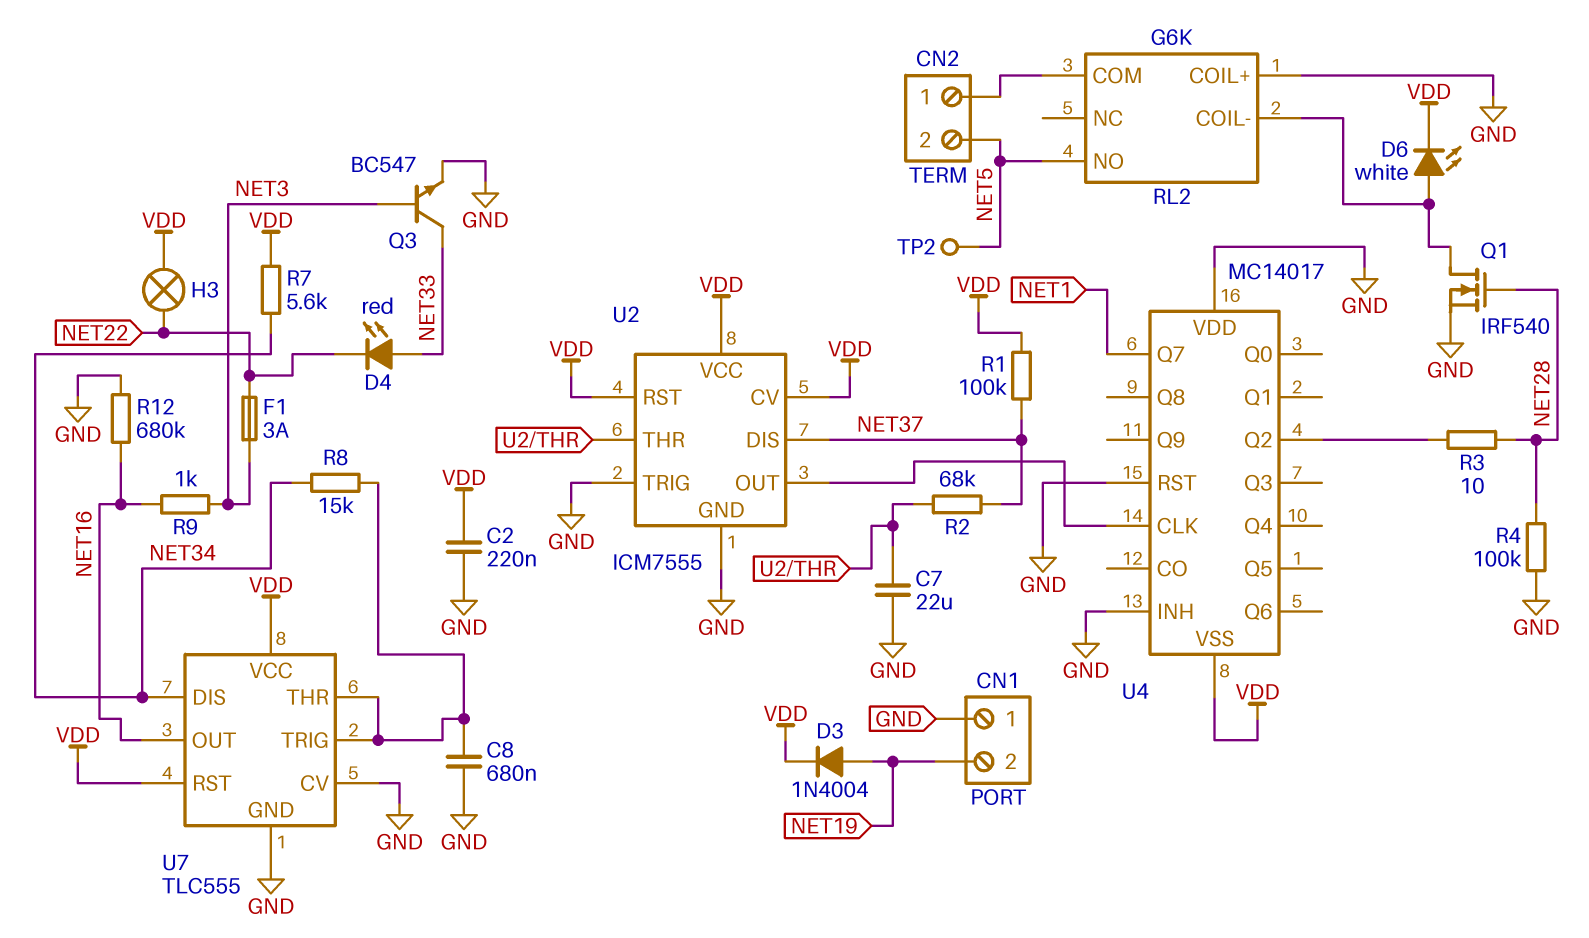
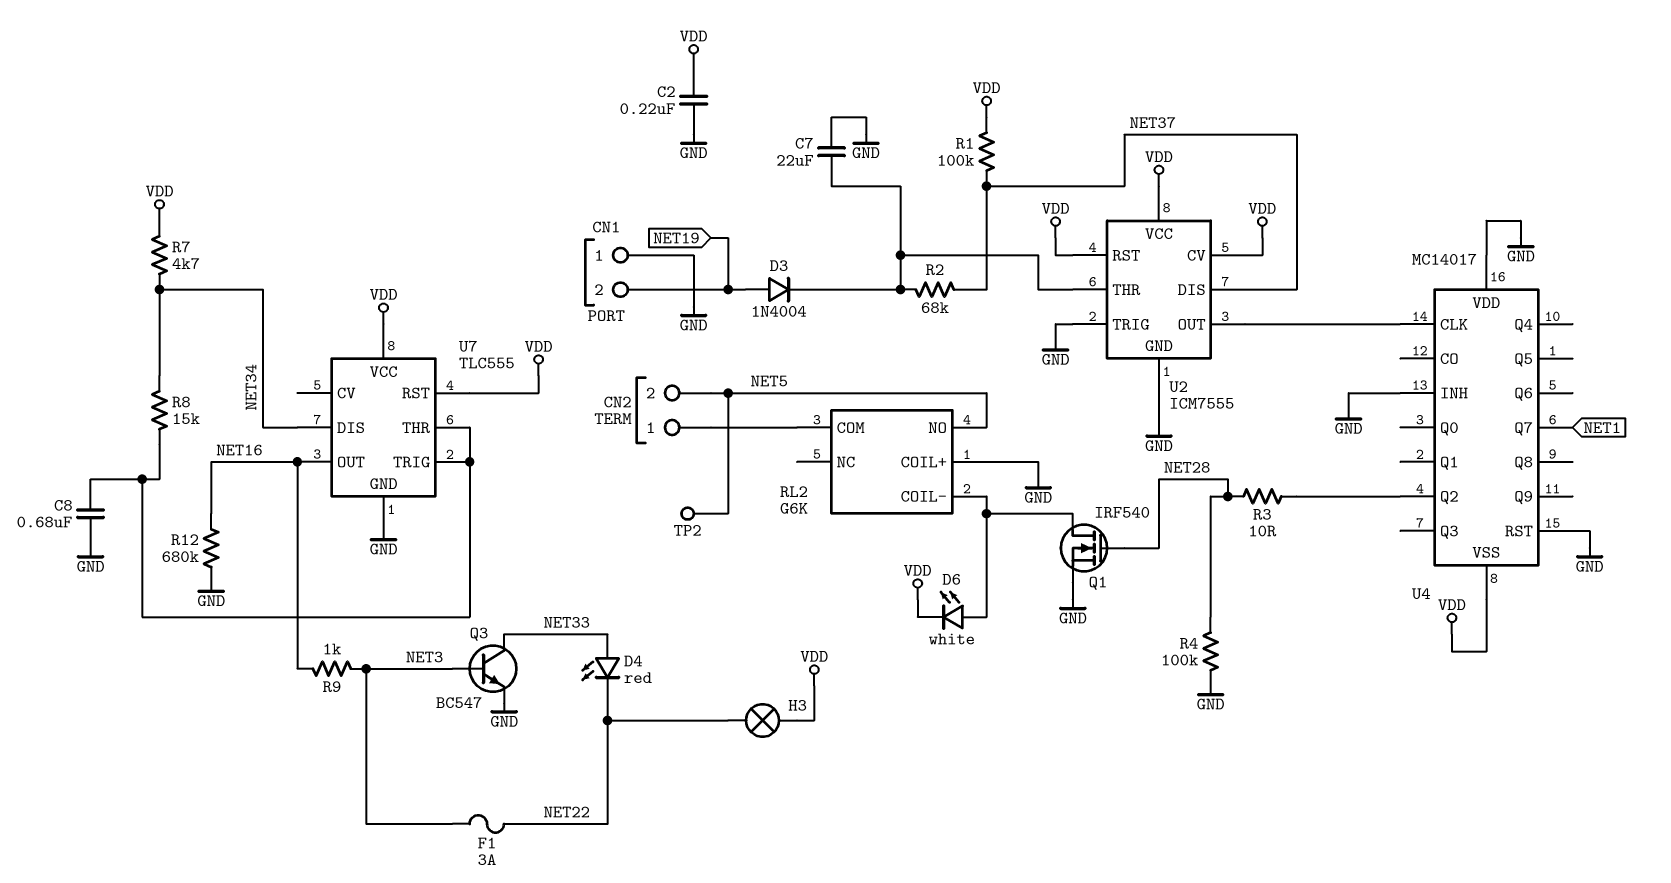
D3: diode 1N4004 (A NET19, K VDD) -> diode 1N4004 (A NET19, K U2/THR)
R7: 5.6k (NET34, VDD) -> 4.7k (NET34, VDD)
U7 pin CV: GND -> none

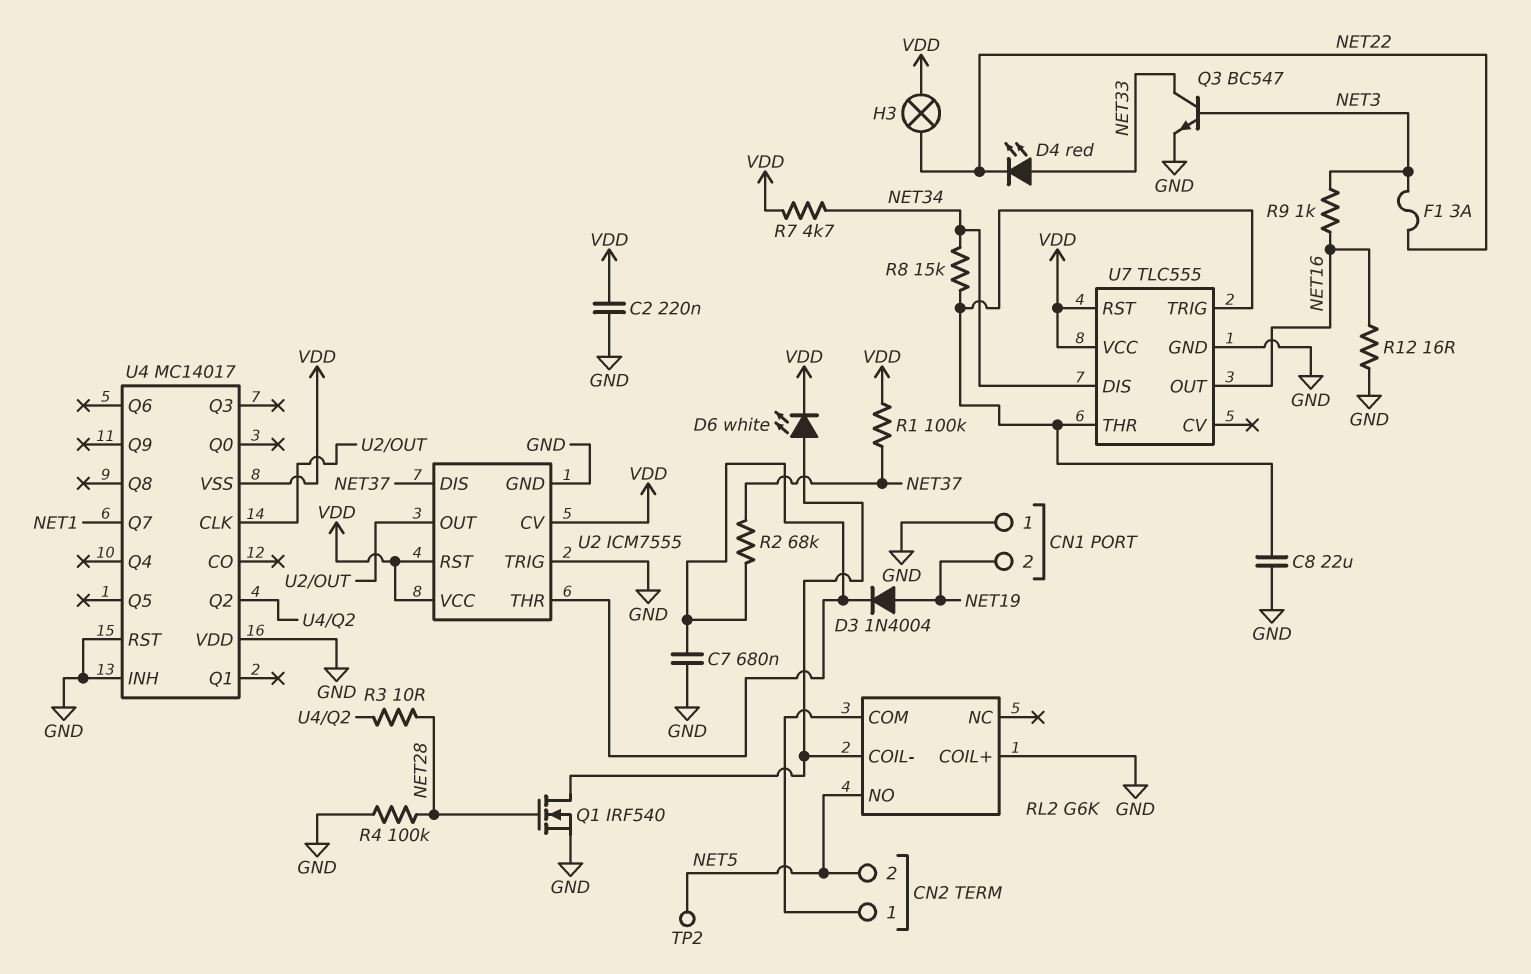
C7: 22uF (GND, U2/THR) -> 680nF (GND, U2/THR)
C8: 680nF (GND, U7/THR) -> 22uF (GND, U7/THR)
R12: 680k (GND, NET16) -> 16 (GND, NET16)

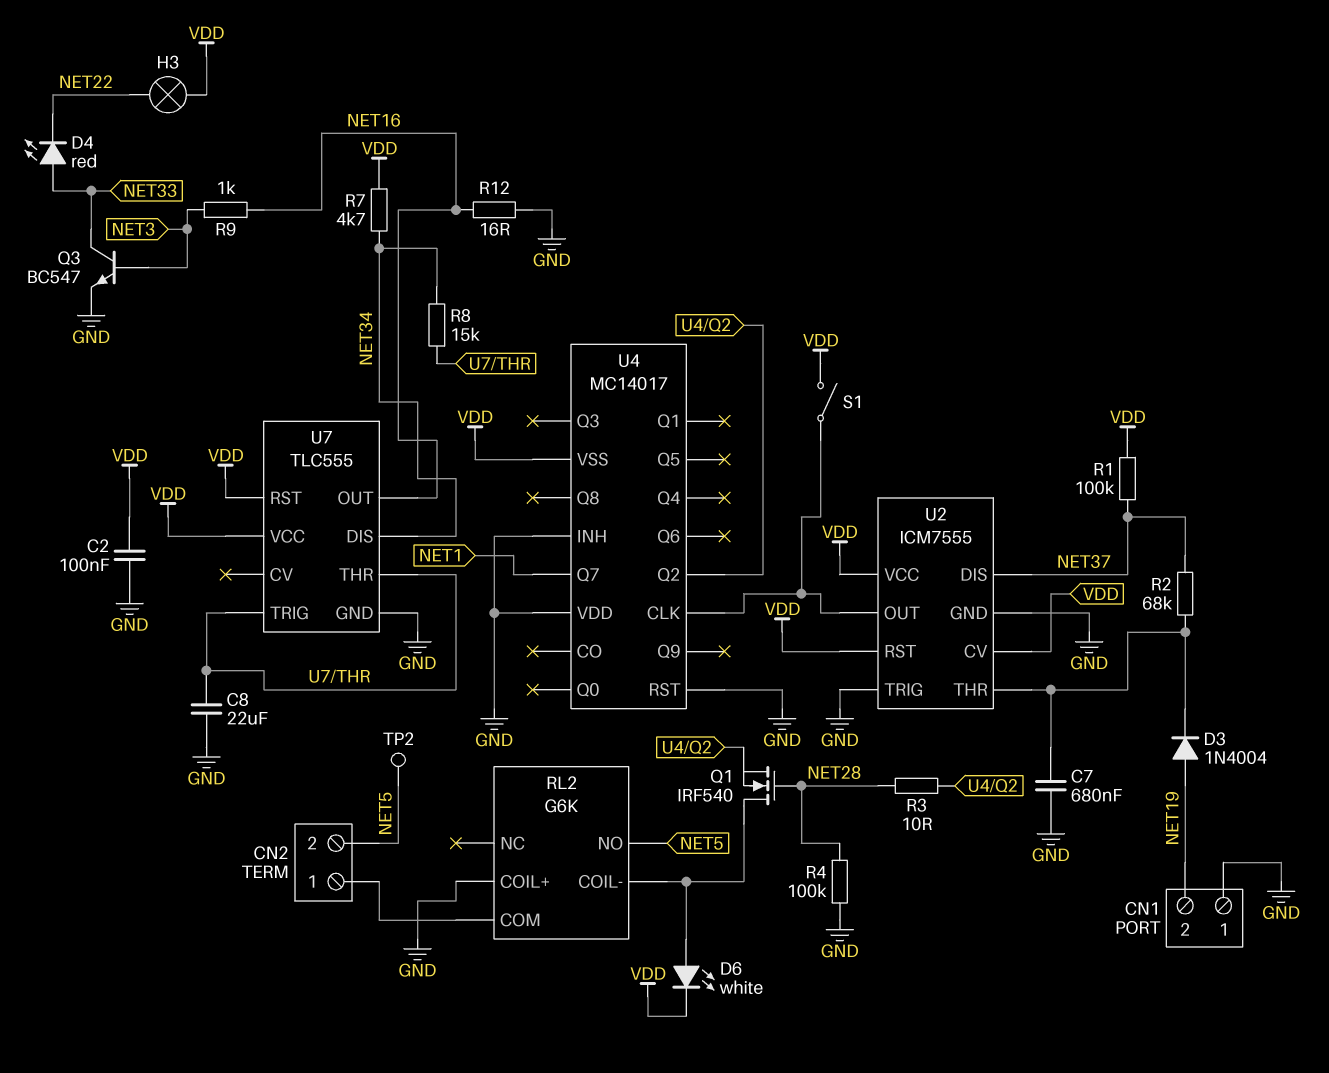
C2: 220nF (GND, VDD) -> 100nF (GND, VDD)
F1: 3A (NET3, NET22) -> none
Q1: NMOS IRF540 (G NET28, D RL2/COIL-, S GND) -> NMOS IRF540 (G NET28, D RL2/COIL-, S U4/Q2)
S1: none -> switch (U2/OUT, VDD)

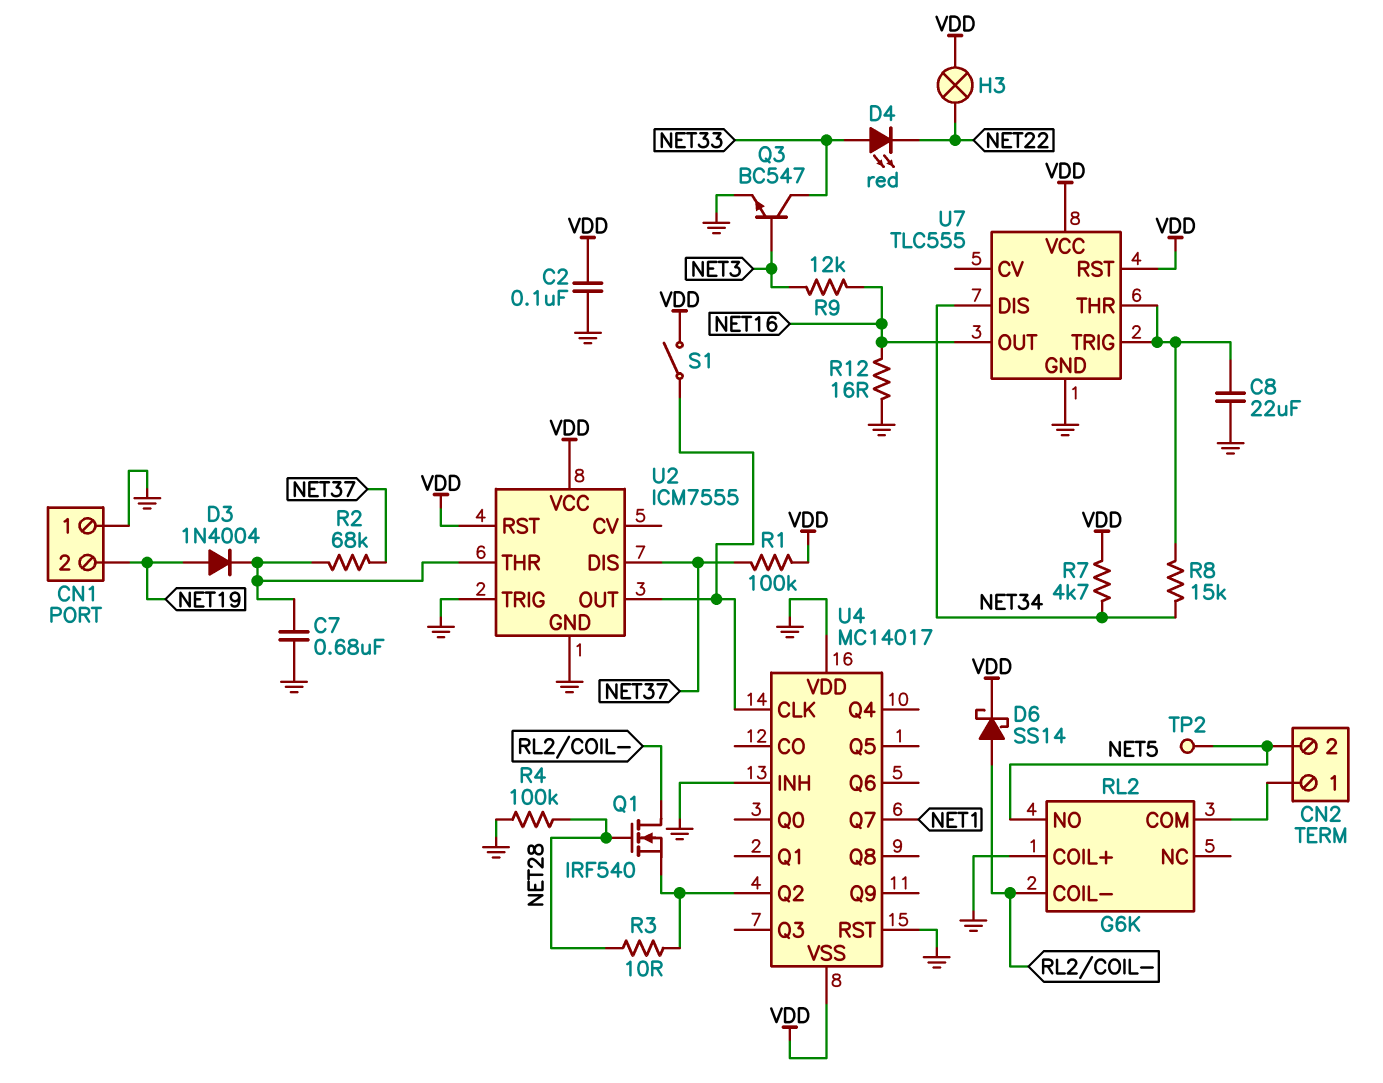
D6: LED white (A RL2/COIL-, K VDD) -> schottky SS14 (A RL2/COIL-, K VDD)
R9: 1k (NET3, NET16) -> 12k (NET3, NET16)
U2 pin CV: VDD -> none

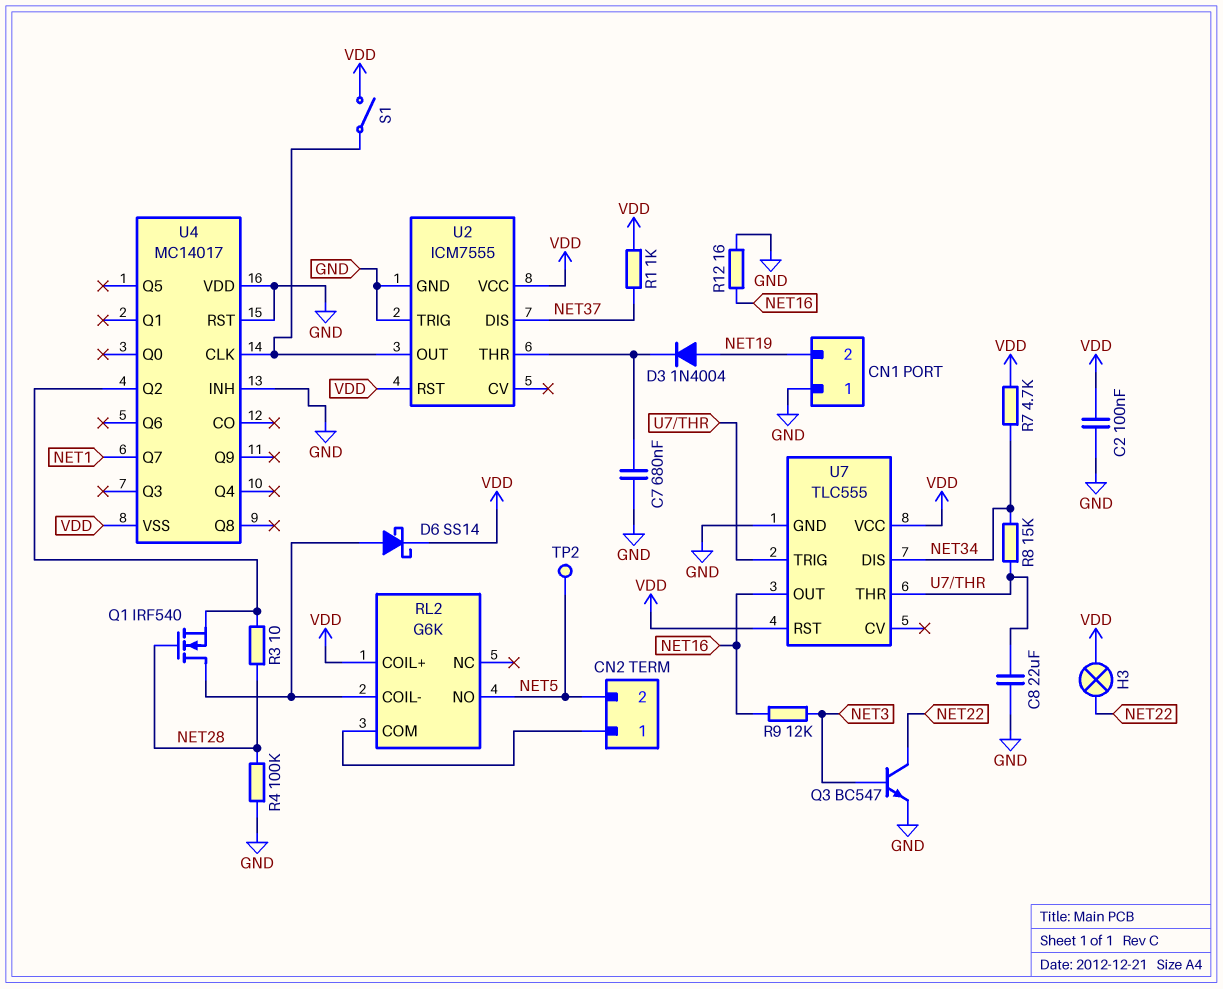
D4: LED red (A NET33, K NET22) -> none
Q3: NPN BC547 (B NET3, C NET33, E GND) -> NPN BC547 (B NET3, C NET22, E GND)
R1: 100k (NET37, VDD) -> 1k (NET37, VDD)
R2: 68k (NET37, U2/THR) -> none
RL2 pin COIL+: GND -> VDD

